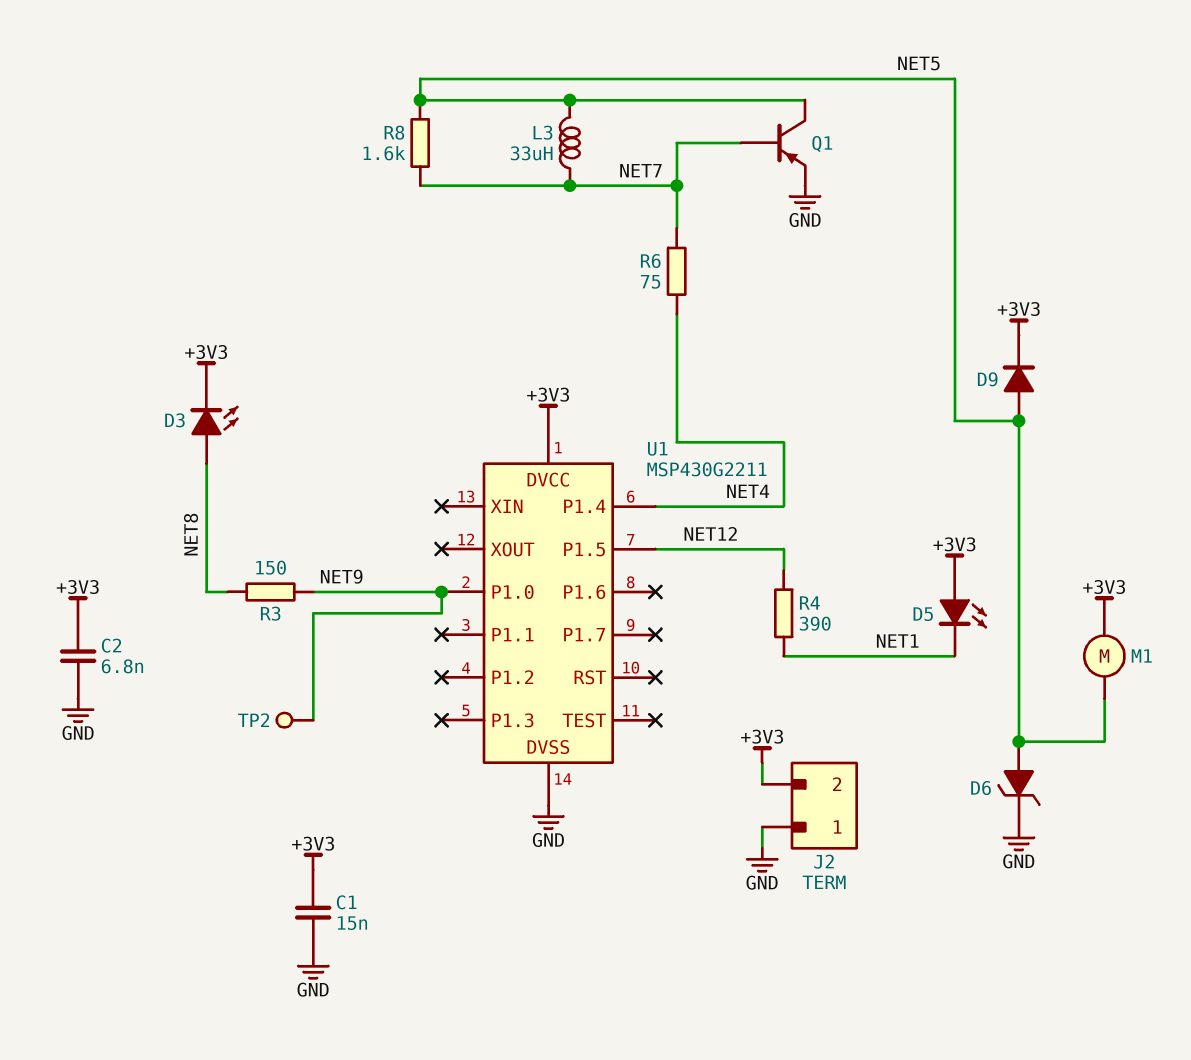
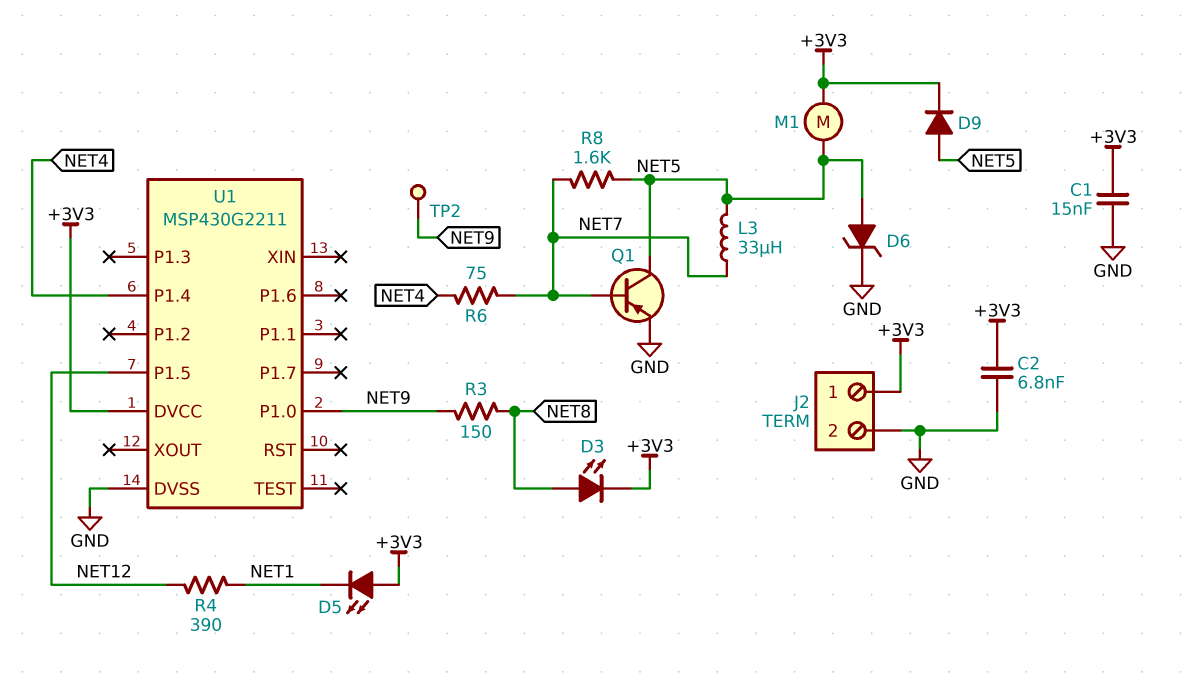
J2 pin 1: GND -> +3V3
J2 pin 2: +3V3 -> GND

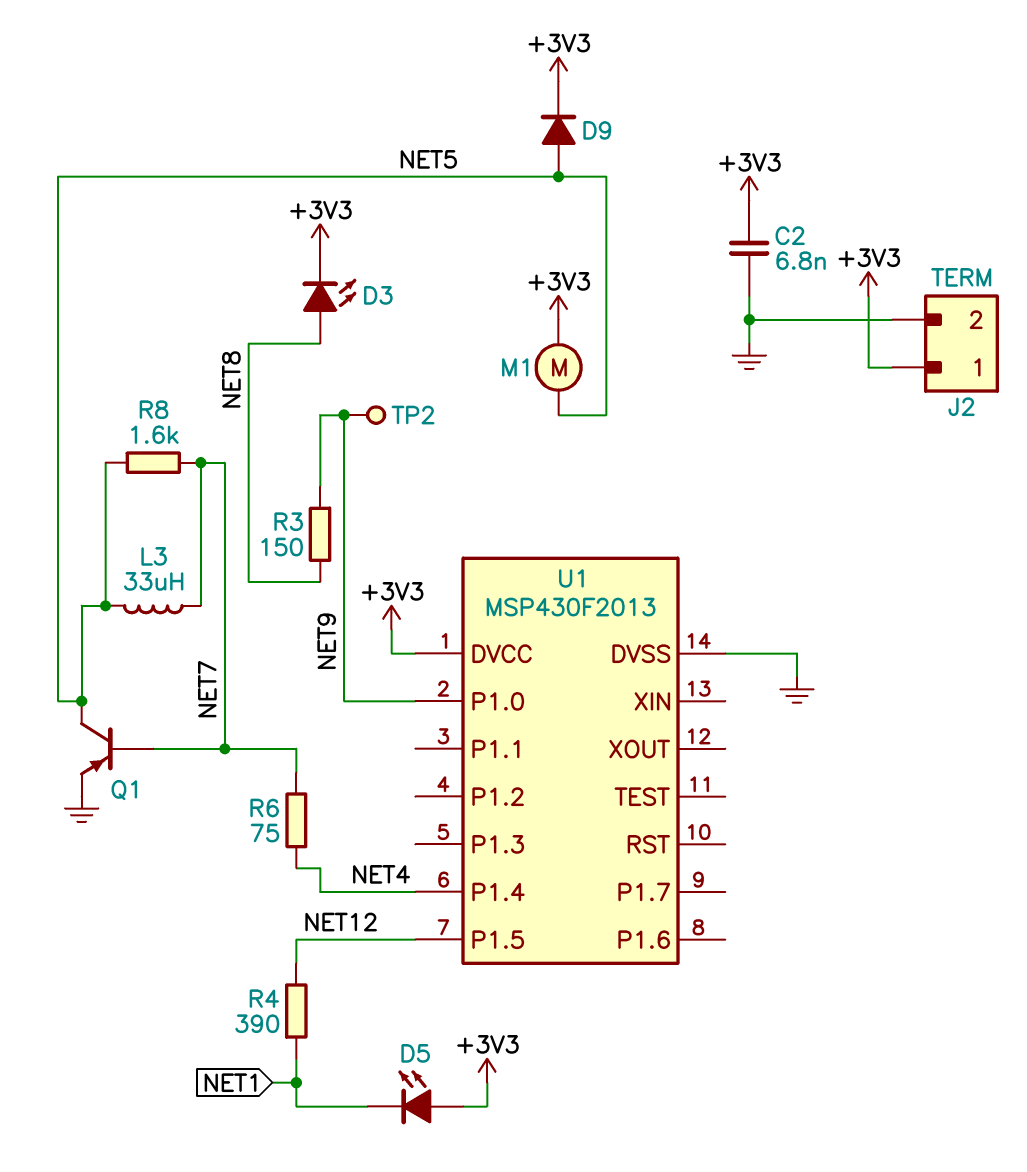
C1: 15nF (+3V3, GND) -> none
D6: zener (A NET5, K GND) -> none
U1: MSP430G2211 -> MSP430F2013

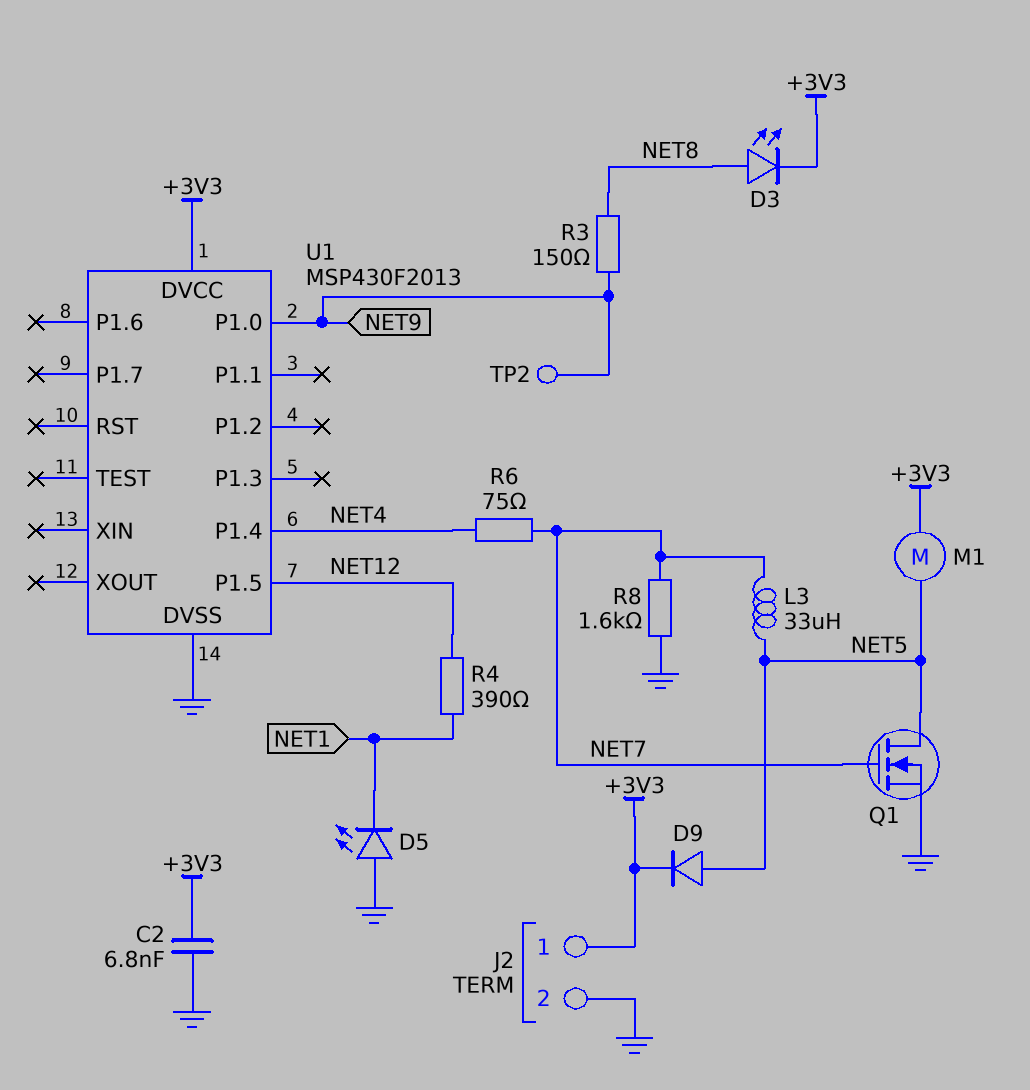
D5: LED (A +3V3, K NET1) -> LED (A GND, K NET1)
Q1: PNP (B NET7, C NET5, E GND) -> NMOS (G NET7, D NET5, S GND)
R8: 1.6k (NET5, NET7) -> 1.6k (GND, NET7)

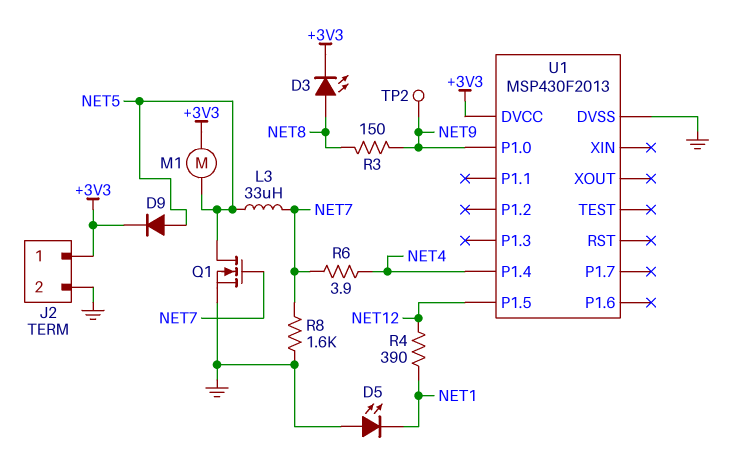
C2: 6.8nF (+3V3, GND) -> none
R6: 75 (NET4, NET7) -> 3.9 (NET4, NET7)

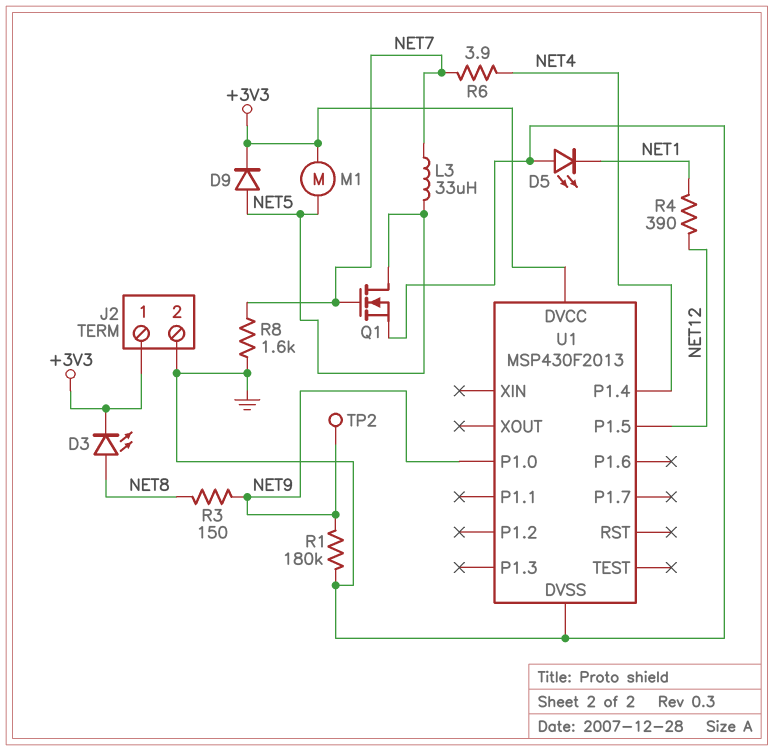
R1: none -> 180k (GND, NET9)

